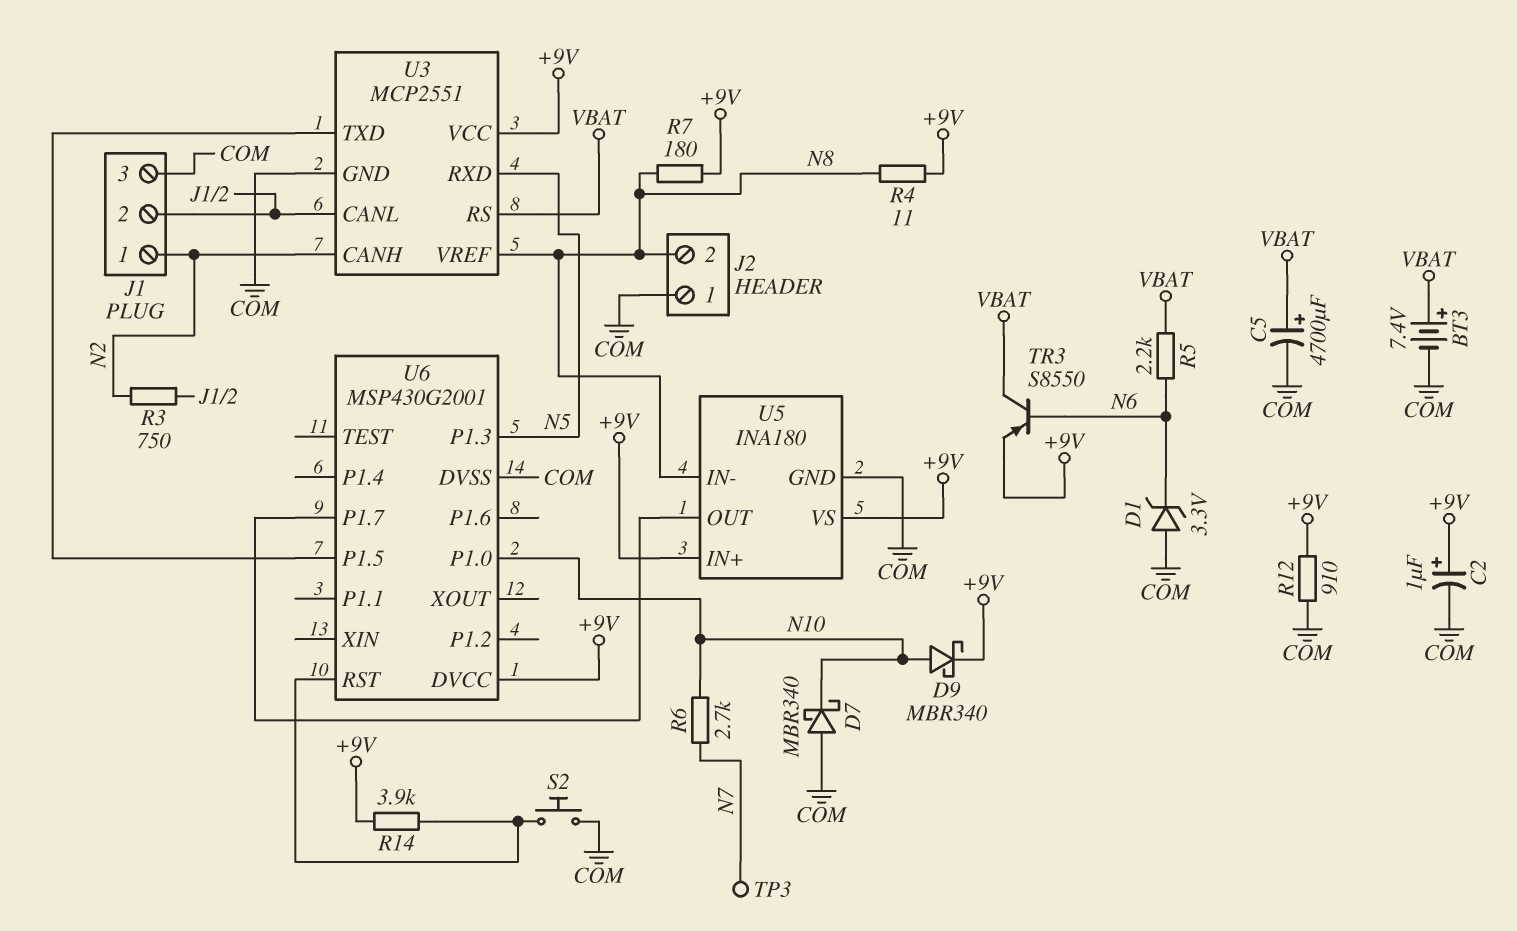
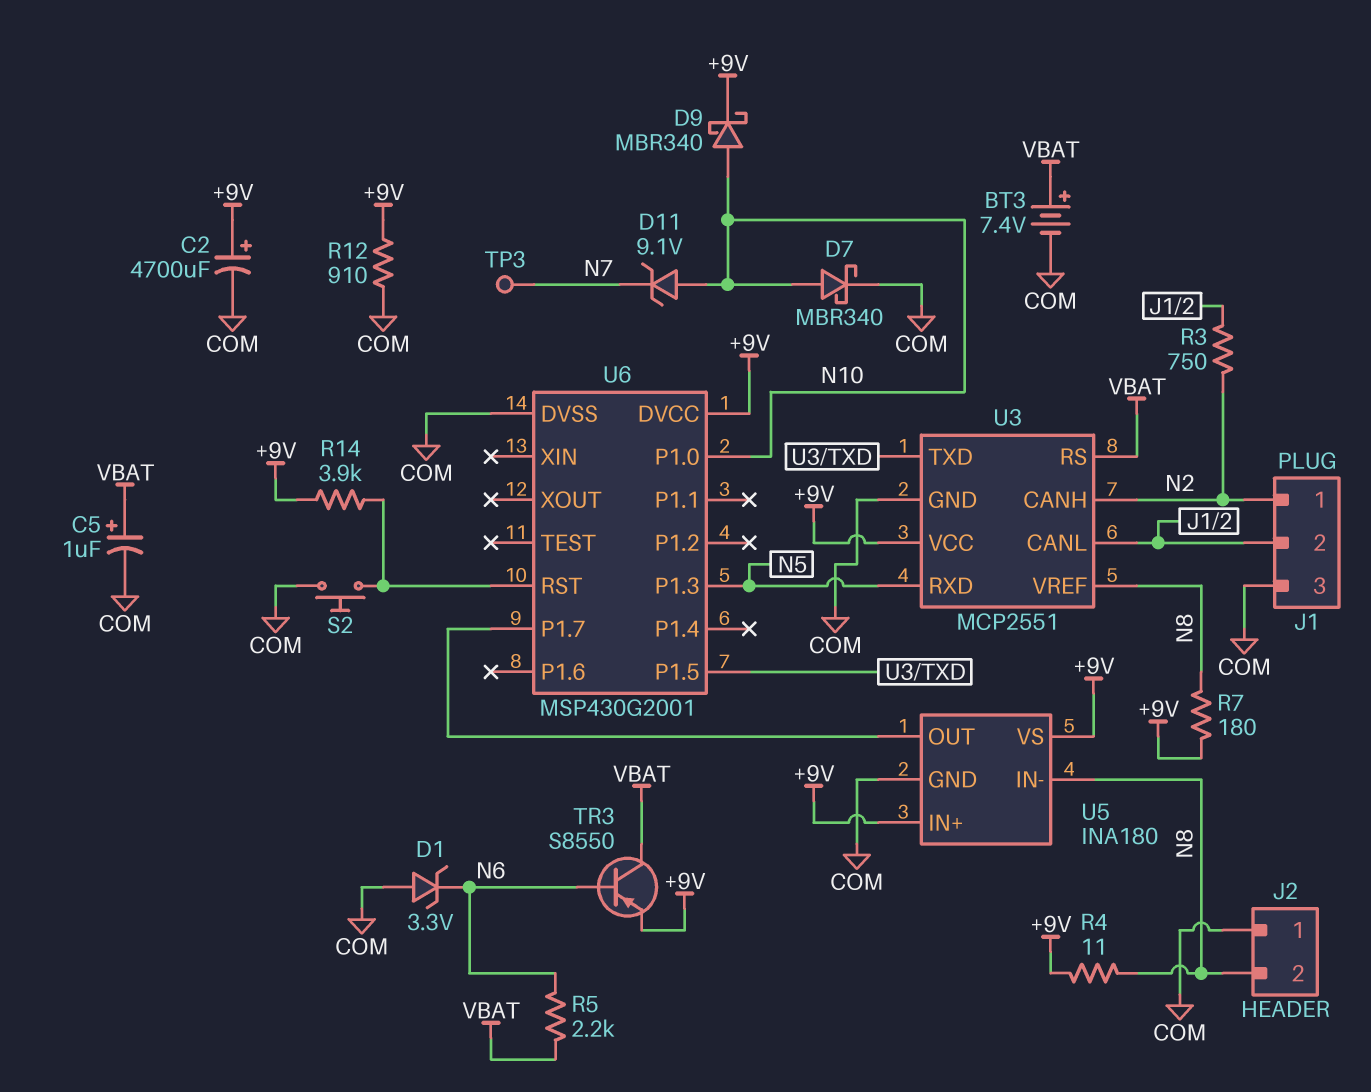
C2: 1uF (plus +9V, minus COM) -> 4700uF (plus +9V, minus COM)
C5: 4700uF (plus VBAT, minus COM) -> 1uF (plus VBAT, minus COM)
D7: schottky MBR340 (A COM, K N10) -> schottky MBR340 (A N10, K COM)
D11: none -> zener 9.1V (A N10, K N7)
R6: 2.7k (N7, N10) -> none

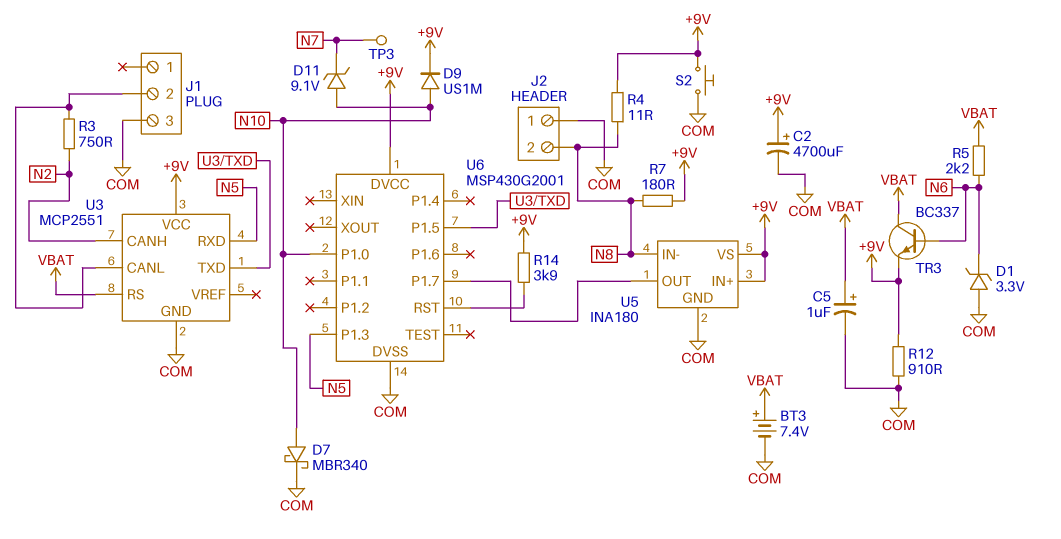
D9: schottky MBR340 (A N10, K +9V) -> diode US1M (A N10, K +9V)
J1 pin 1: N2 -> none
S2: button (COM, U6/RST) -> button (+9V, COM)
TR3: PNP S8550 (B N6, C VBAT, E +9V) -> NPN BC337 (B N6, C VBAT, E +9V)
U3 pin VREF: N8 -> none

